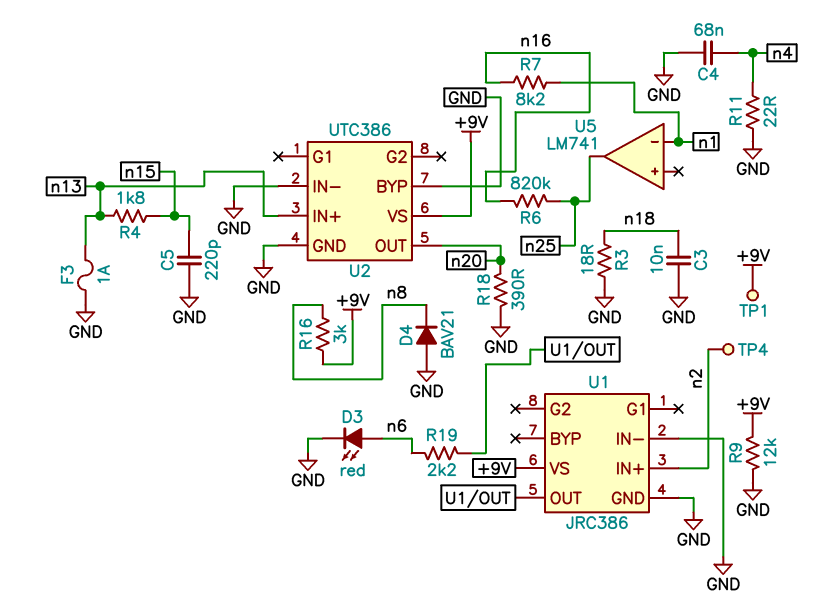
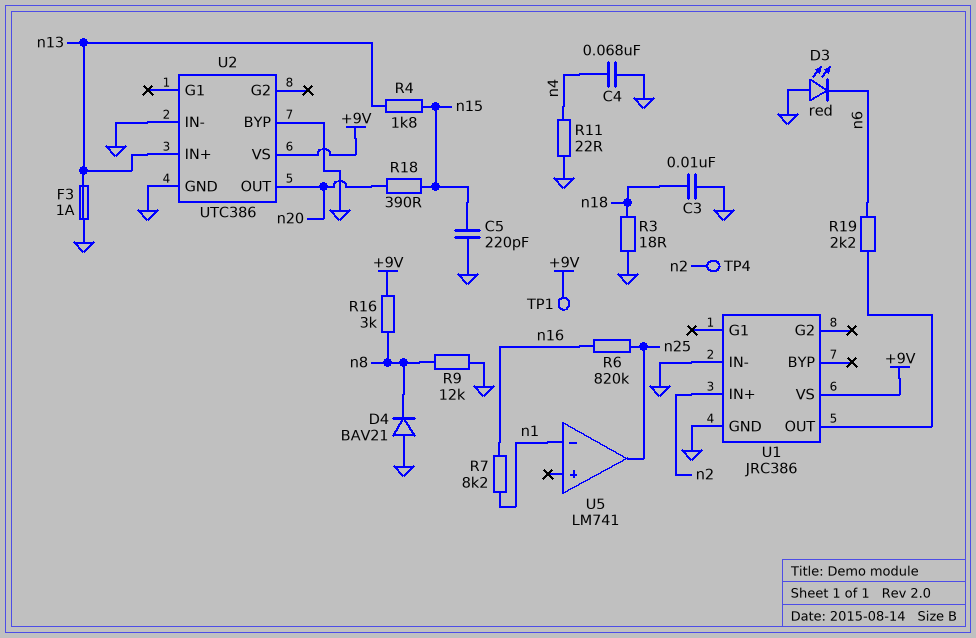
D3: LED red (A n6, K GND) -> LED red (A GND, K n6)
R9: 12k (+9V, GND) -> 12k (GND, n8)
R18: 390 (GND, n20) -> 390 (n15, n20)

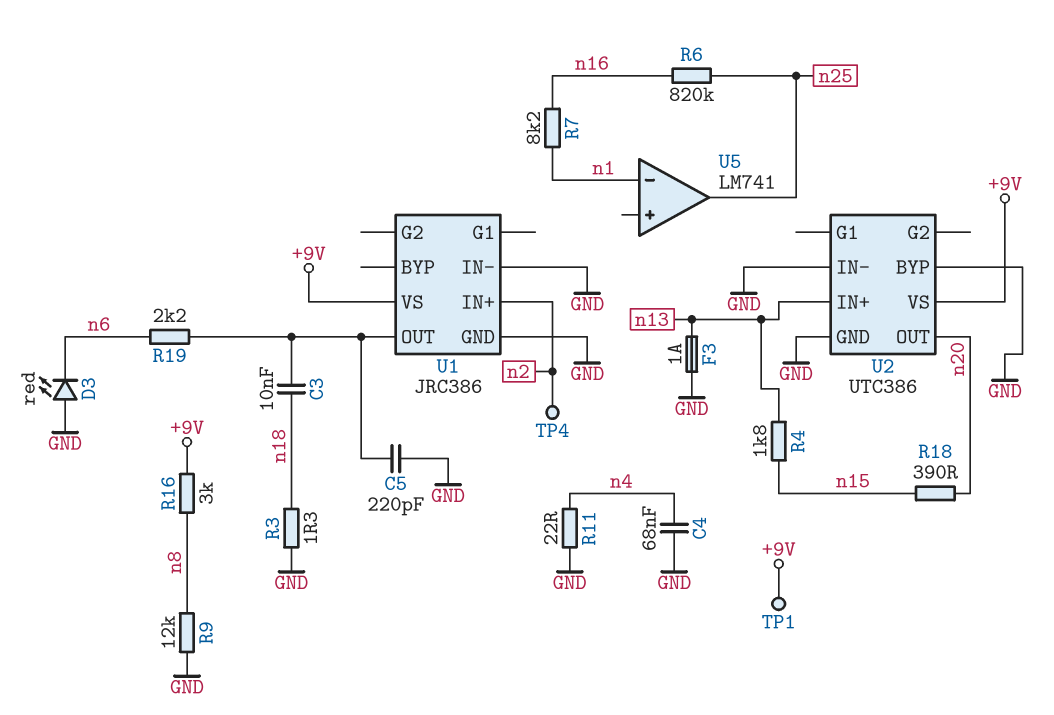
C3: 10nF (GND, n18) -> 10nF (U1/OUT, n18)
C5: 220pF (GND, n15) -> 220pF (GND, U1/OUT)
D4: diode BAV21 (A GND, K n8) -> none
R3: 18 (GND, n18) -> 1.3 (GND, n18)

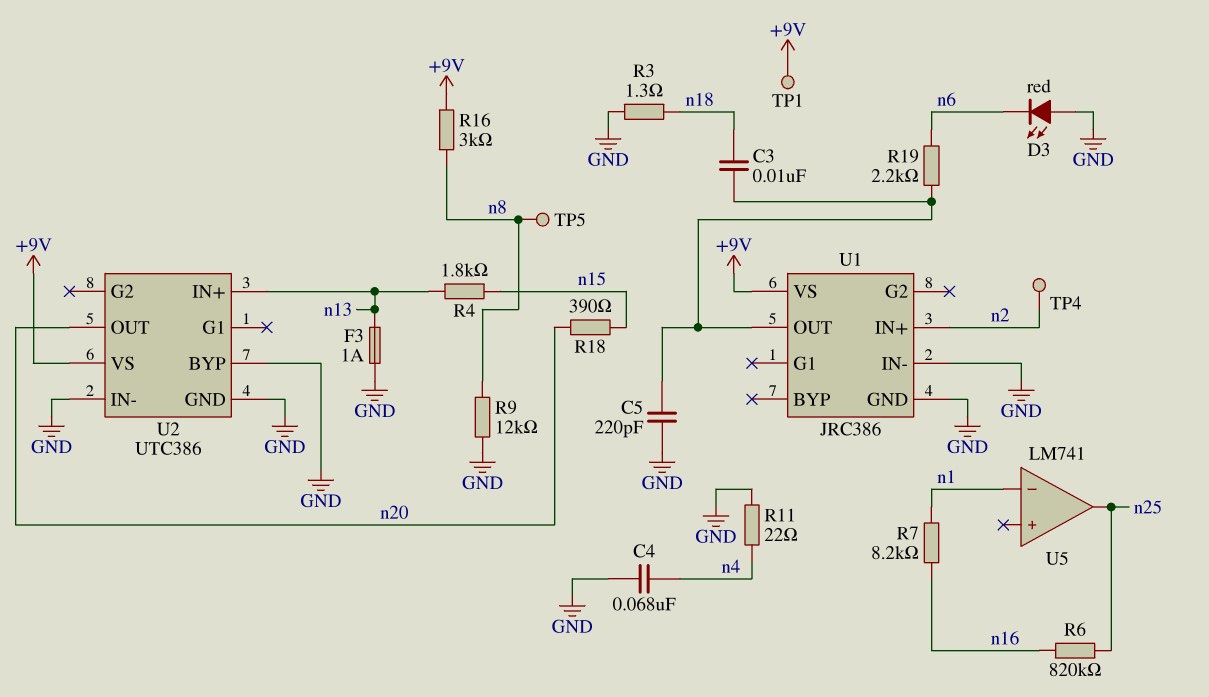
TP5: none -> test point (n8)

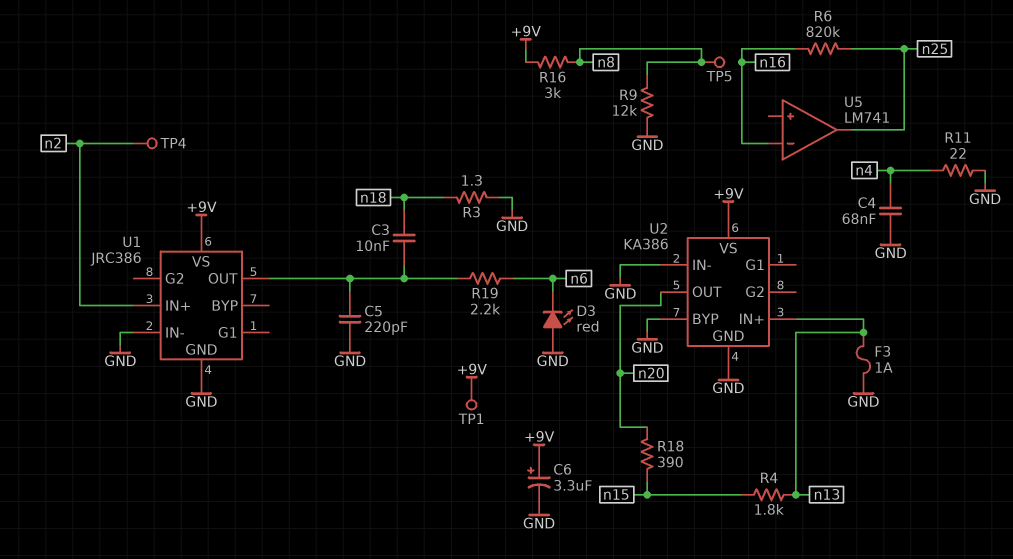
C6: none -> 3.3uF (plus +9V, minus GND)
R7: 8.2k (n1, n16) -> none
U2: UTC386 -> KA386
U5 pin in-: n1 -> n16

